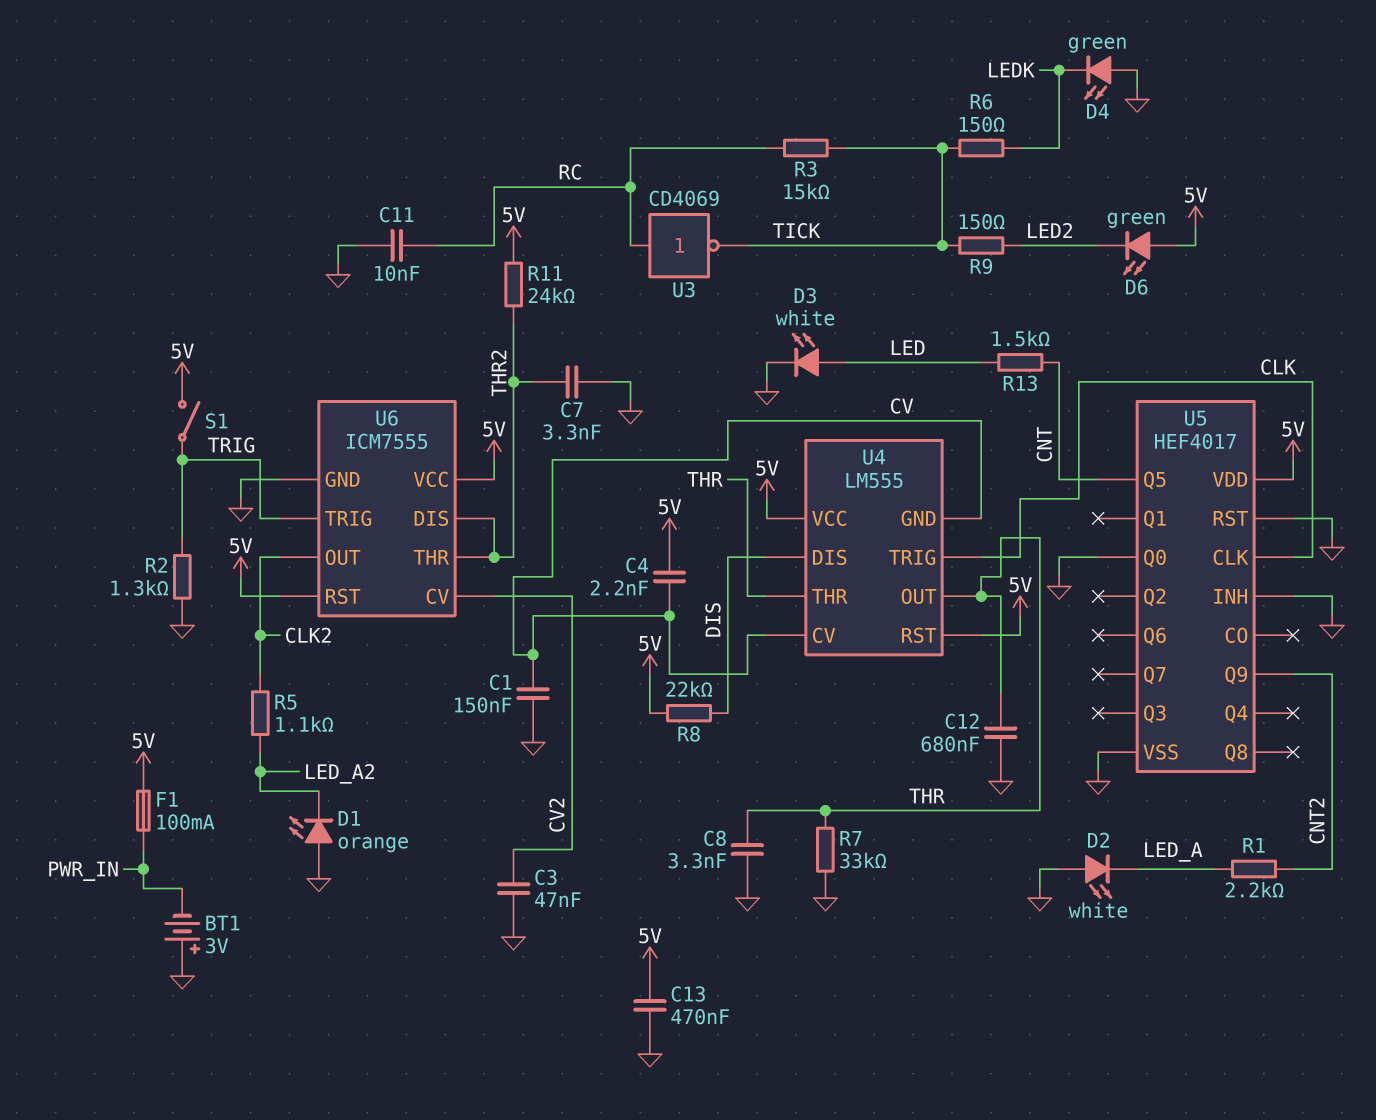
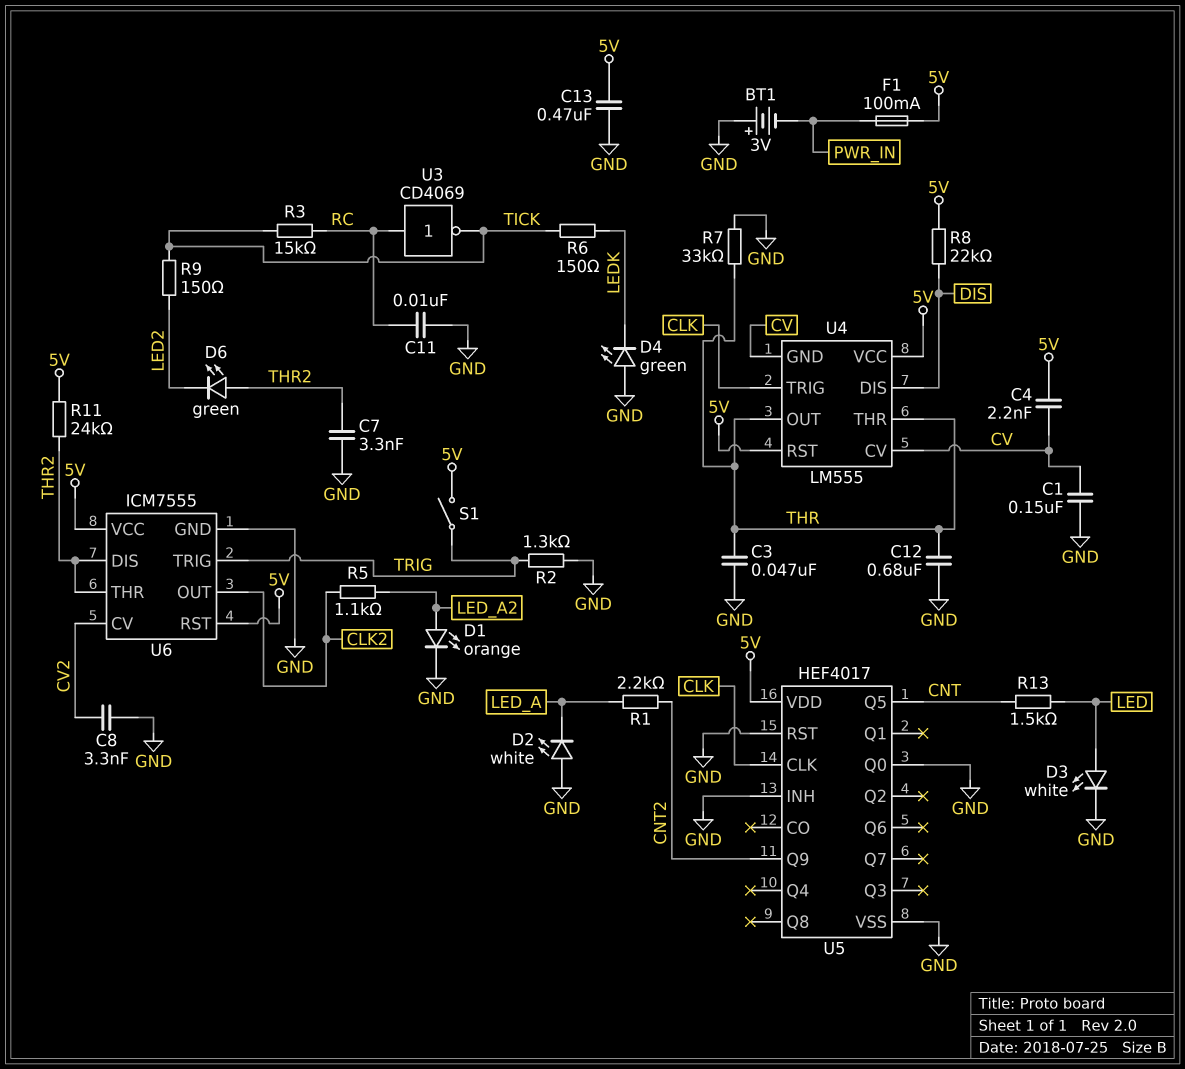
C3: 47nF (CV2, GND) -> 47nF (GND, THR)
C8: 3.3nF (GND, THR) -> 3.3nF (CV2, GND)
D1: LED orange (A GND, K LED_A2) -> LED orange (A LED_A2, K GND)
D6: LED green (A 5V, K LED2) -> LED green (A THR2, K LED2)

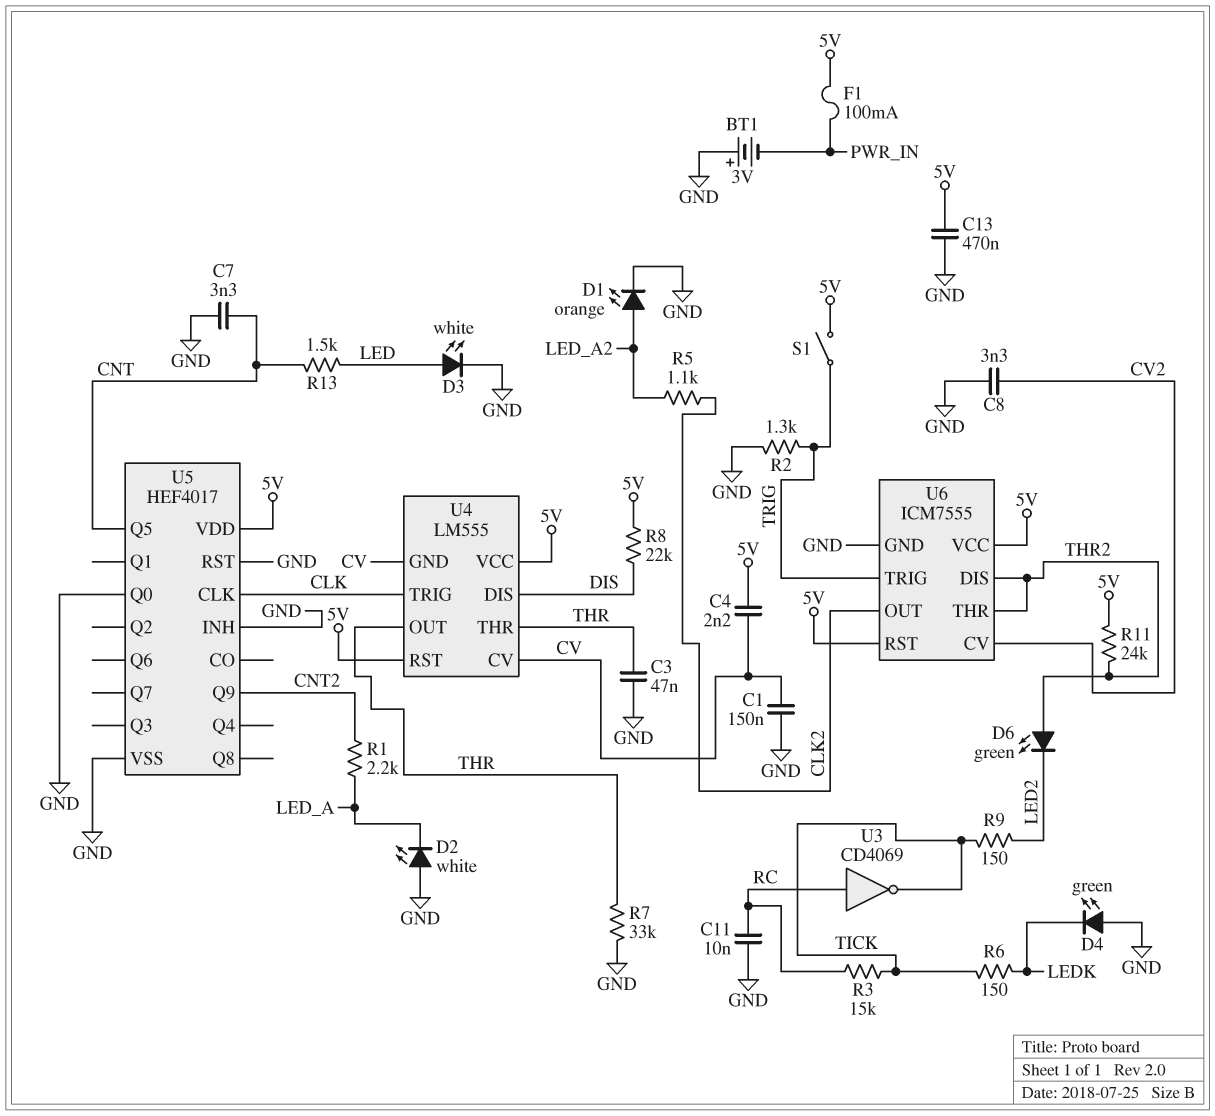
C7: 3.3nF (GND, THR2) -> 3.3nF (CNT, GND)
C12: 680nF (GND, THR) -> none

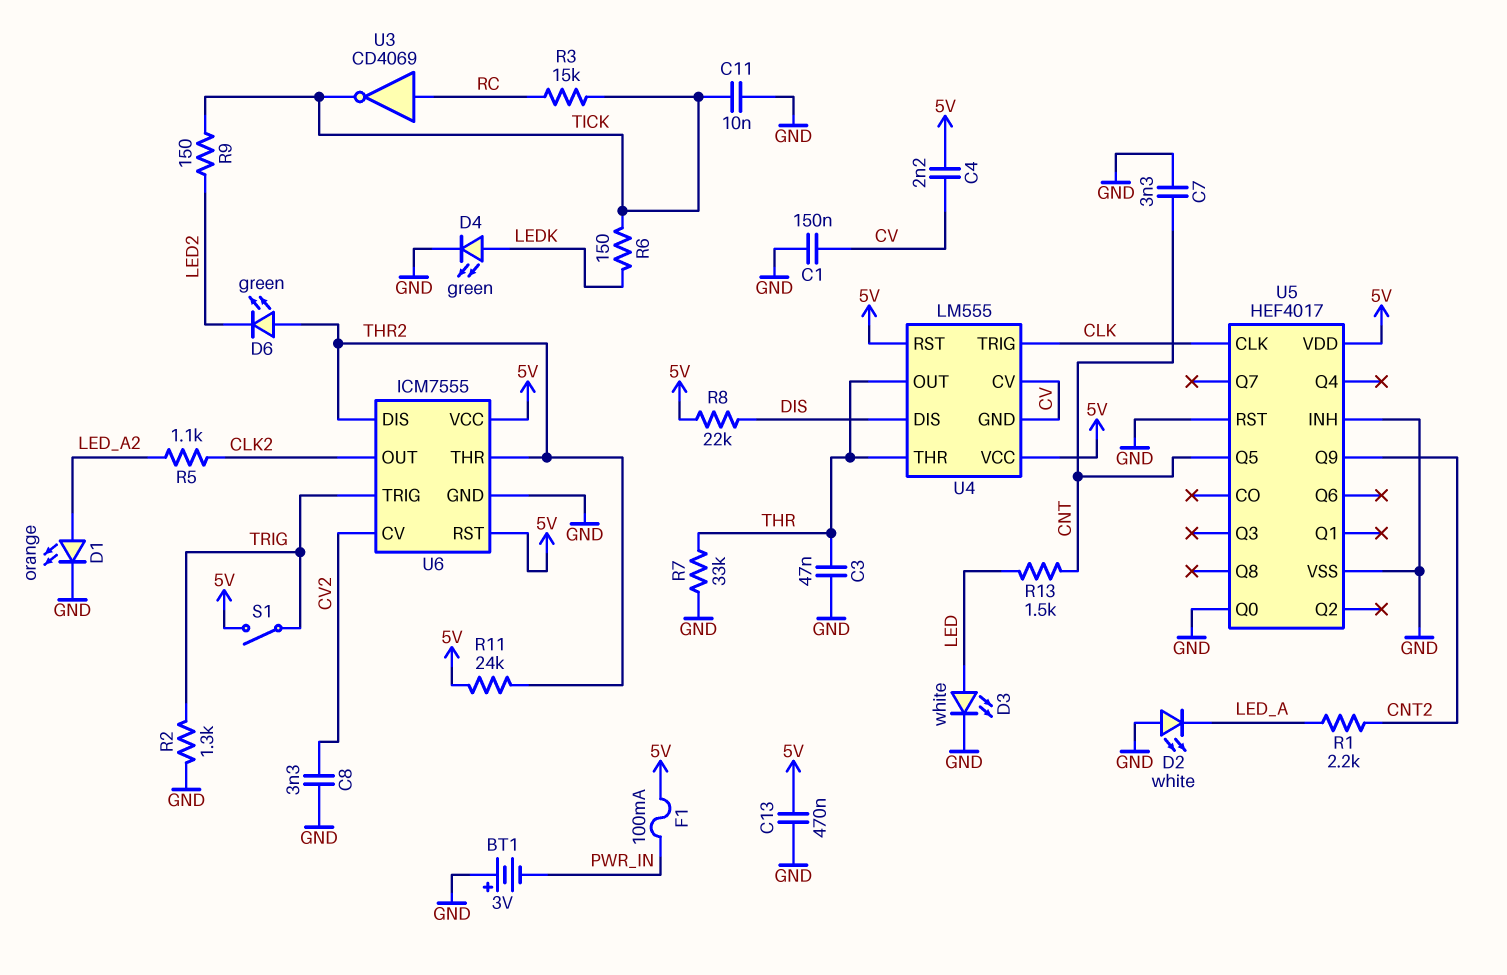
C11: 10nF (GND, RC) -> 10nF (GND, TICK)
D4: LED green (A GND, K LEDK) -> LED green (A LEDK, K GND)

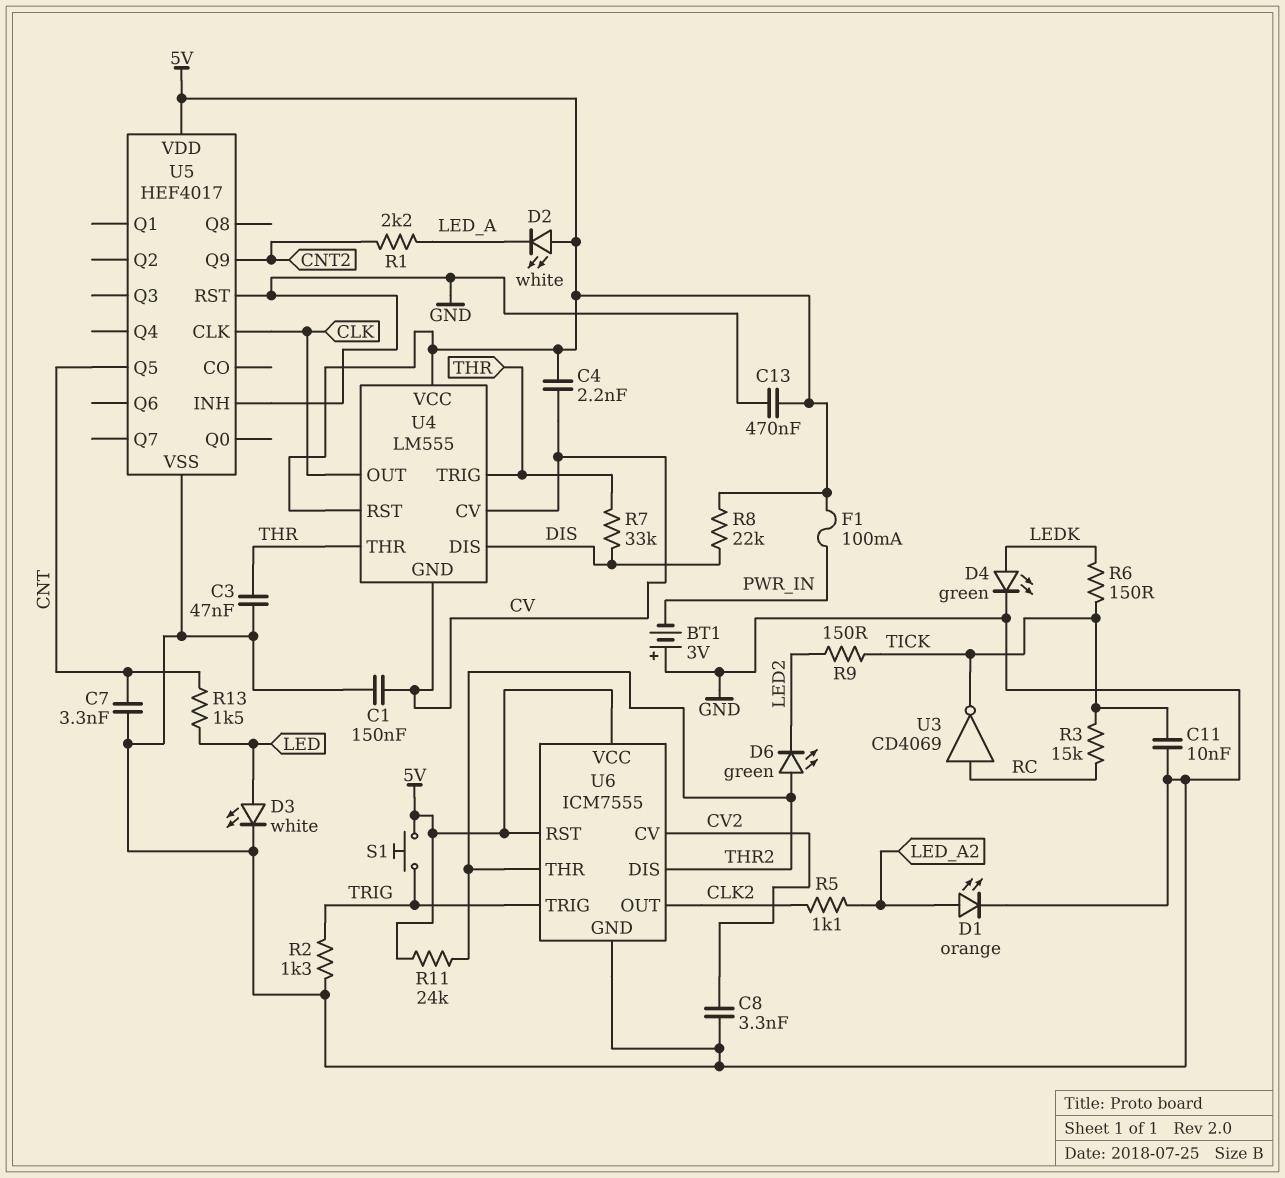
D2: LED white (A GND, K LED_A) -> LED white (A 5V, K LED_A)
R7: 33k (GND, THR) -> 33k (DIS, THR)
S1: switch (5V, TRIG) -> button (5V, TRIG)
U4 pin OUT: THR -> CLK
U4 pin TRIG: CLK -> THR
U5 pin Q0: GND -> none

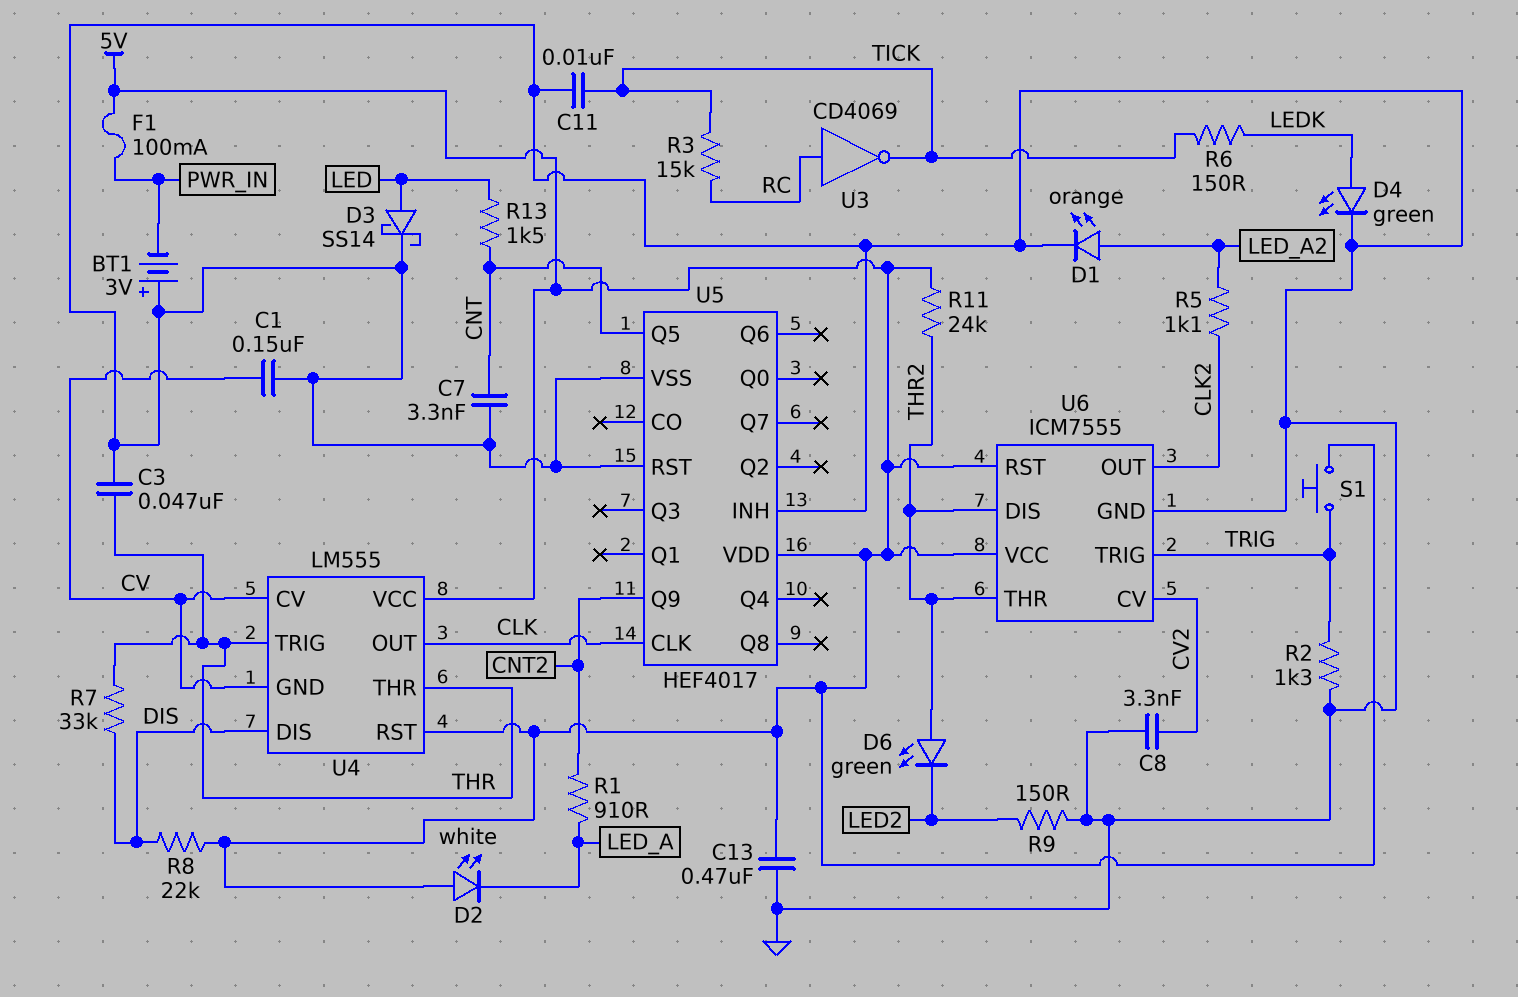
C4: 2.2nF (5V, CV) -> none
D3: LED white (A LED, K GND) -> schottky SS14 (A LED, K GND)
R1: 2.2k (CNT2, LED_A) -> 910 (CNT2, LED_A)
R9: 150 (LED2, TICK) -> 150 (GND, LED2)

